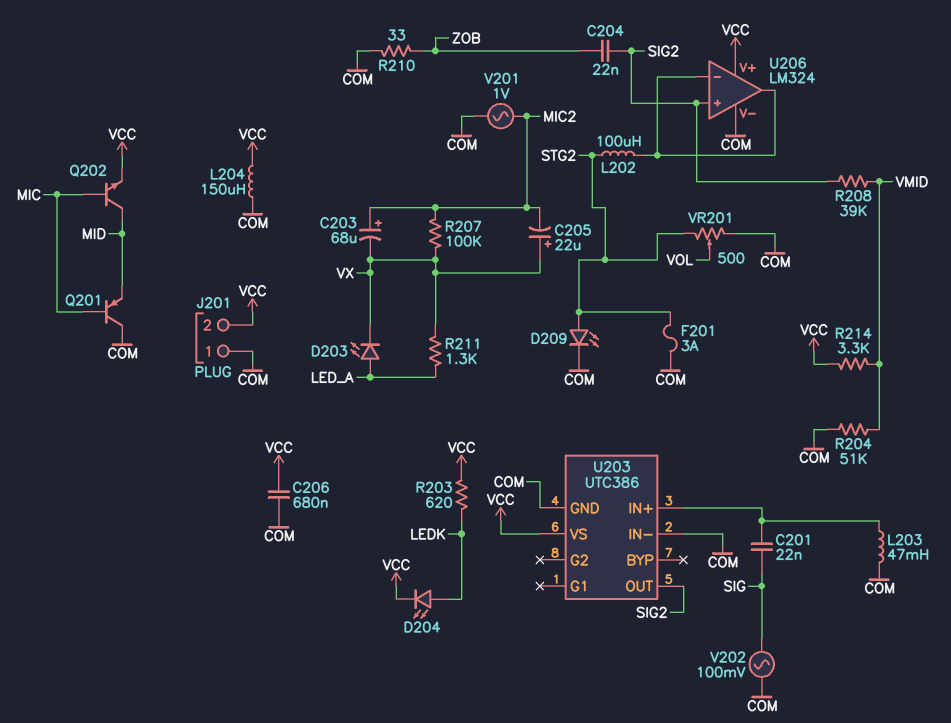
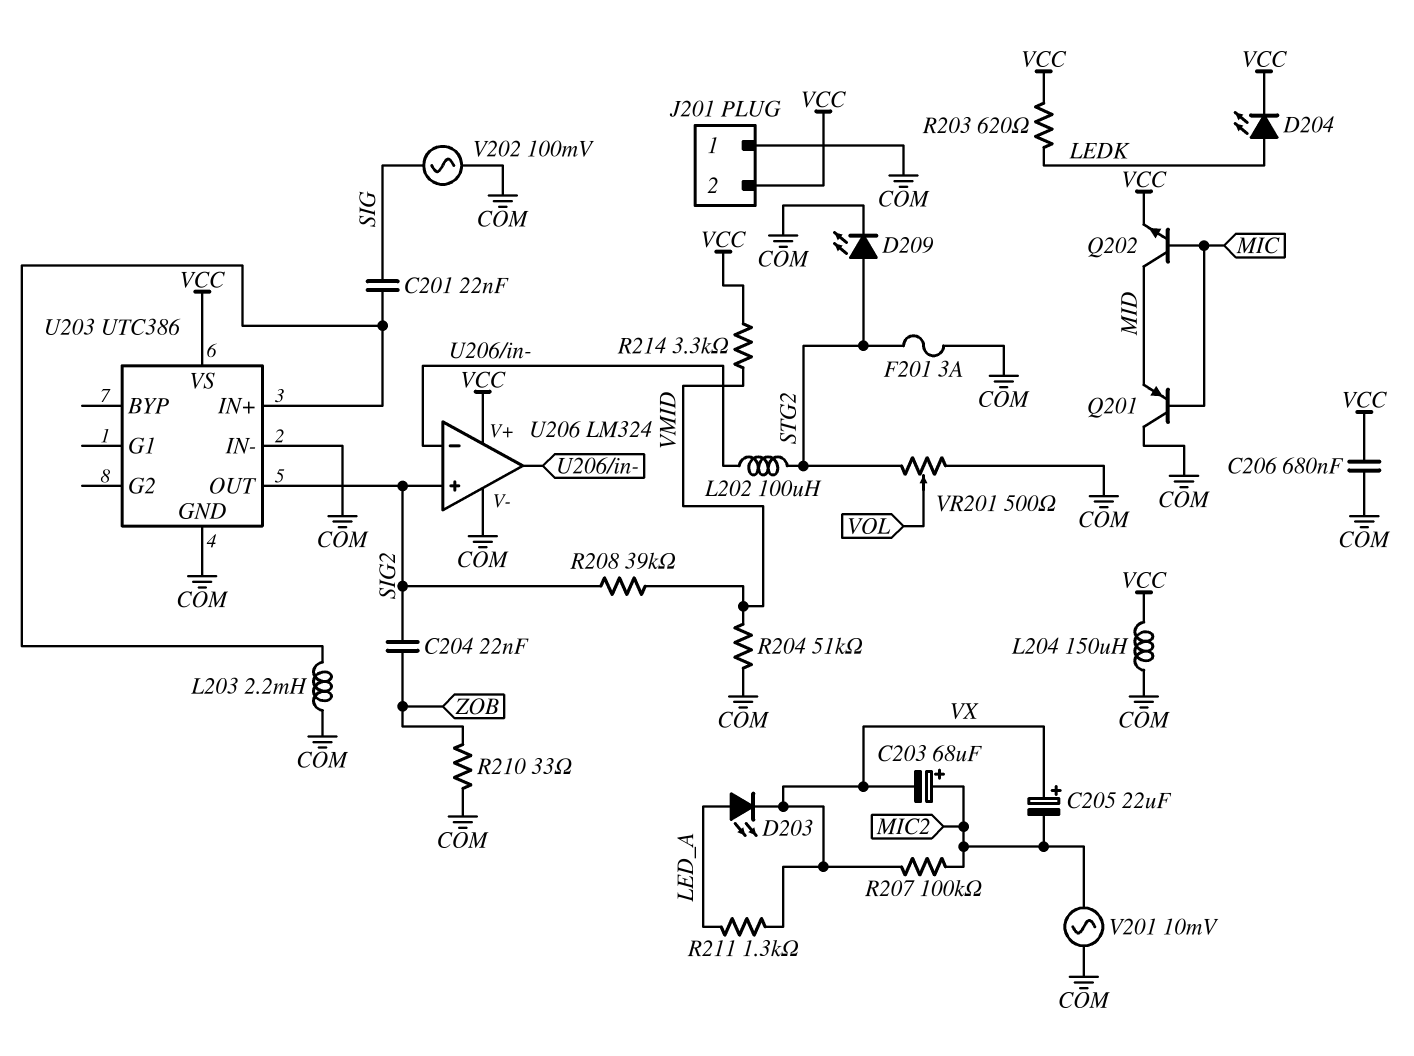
L203: 47mH (COM, U203/IN+) -> 2.2mH (COM, U203/IN+)
V201: AC 1V (COM, MIC2) -> AC 10mV (COM, MIC2)

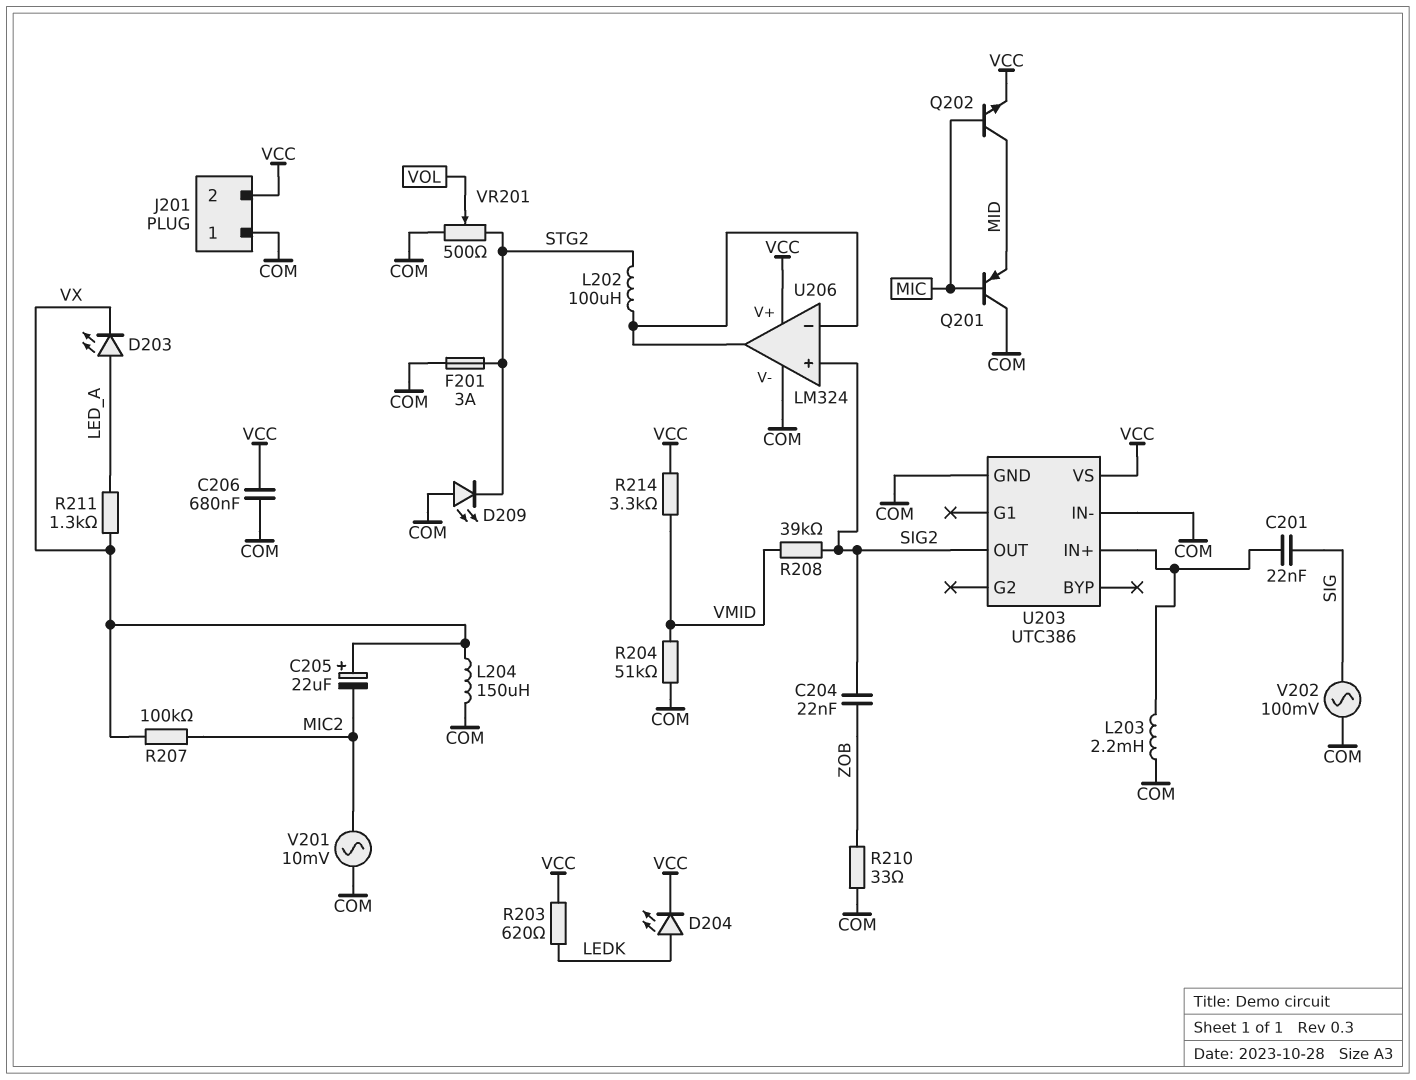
C203: 68uF (plus MIC2, minus VX) -> none
D209: LED (A STG2, K COM) -> LED (A COM, K STG2)
L204: 150uH (COM, VCC) -> 150uH (COM, VX)

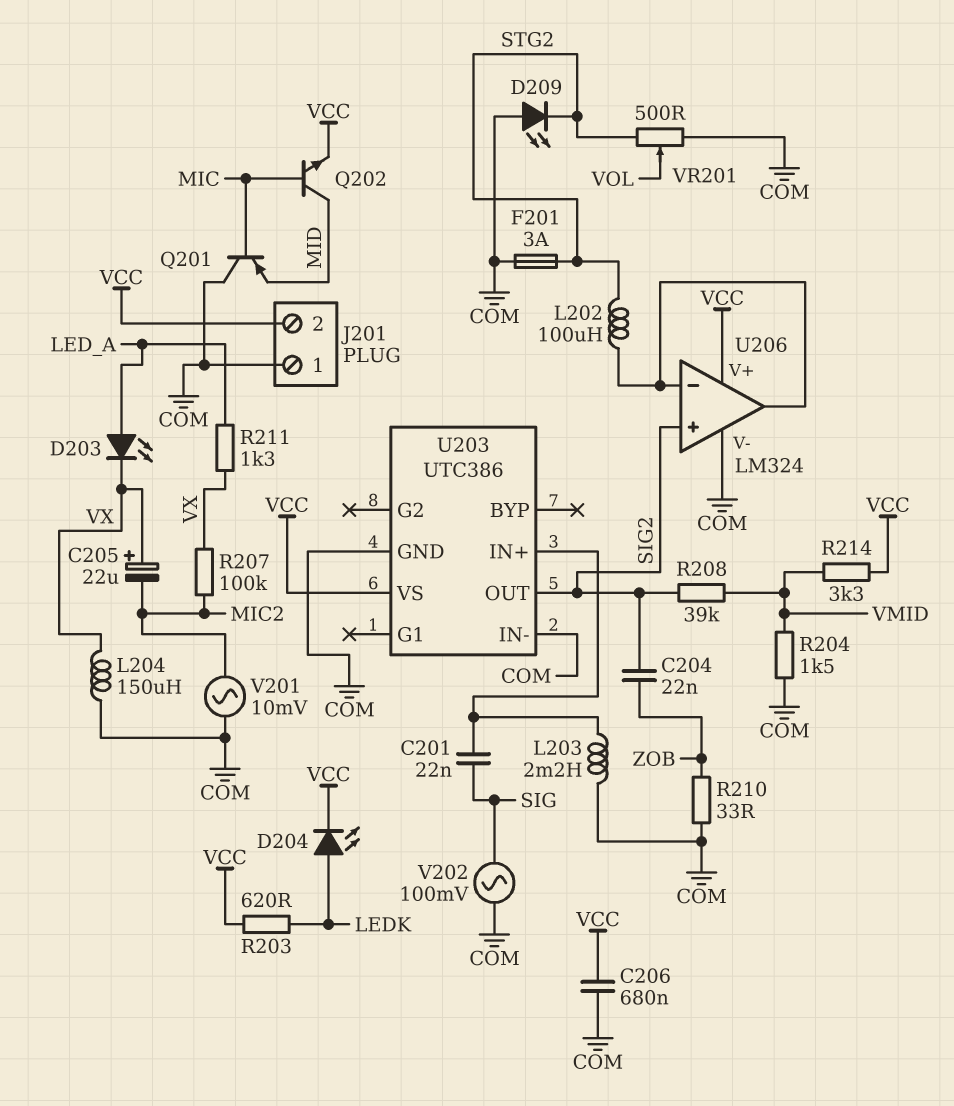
R204: 51k (COM, VMID) -> 1.5k (COM, VMID)

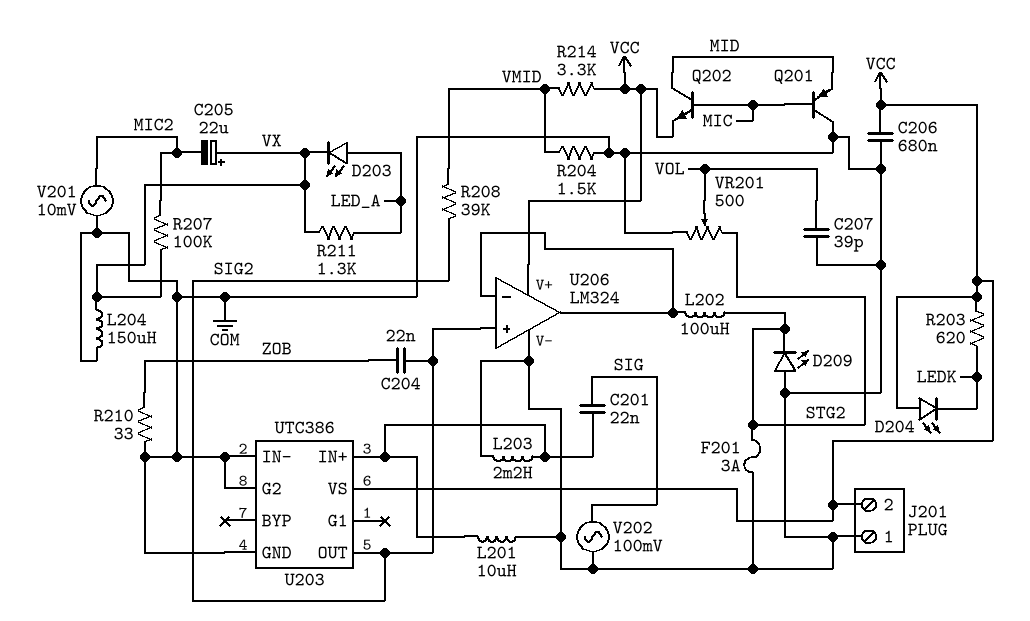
C207: none -> 39pF (COM, VOL)
D204: LED (A LEDK, K VCC) -> LED (A VCC, K LEDK)
L201: none -> 10uH (COM, U203/IN+)
U203 pin G2: none -> COM

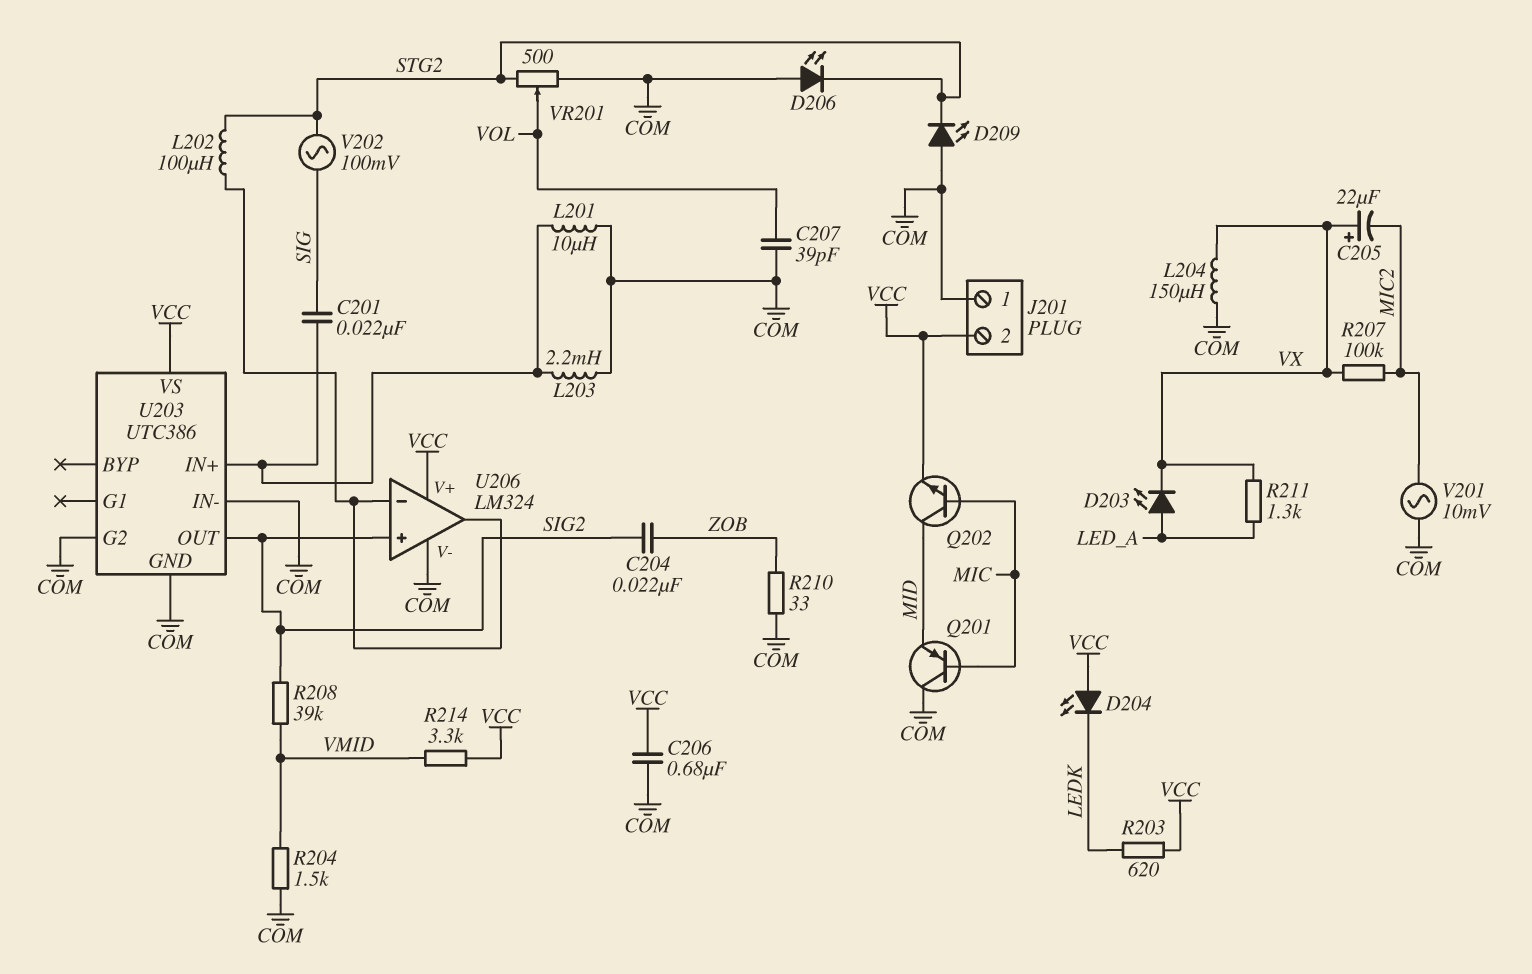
D206: none -> LED (A COM, K STG2)
F201: 3A (COM, STG2) -> none
V202: AC 100mV (COM, SIG) -> AC 100mV (SIG, STG2)

